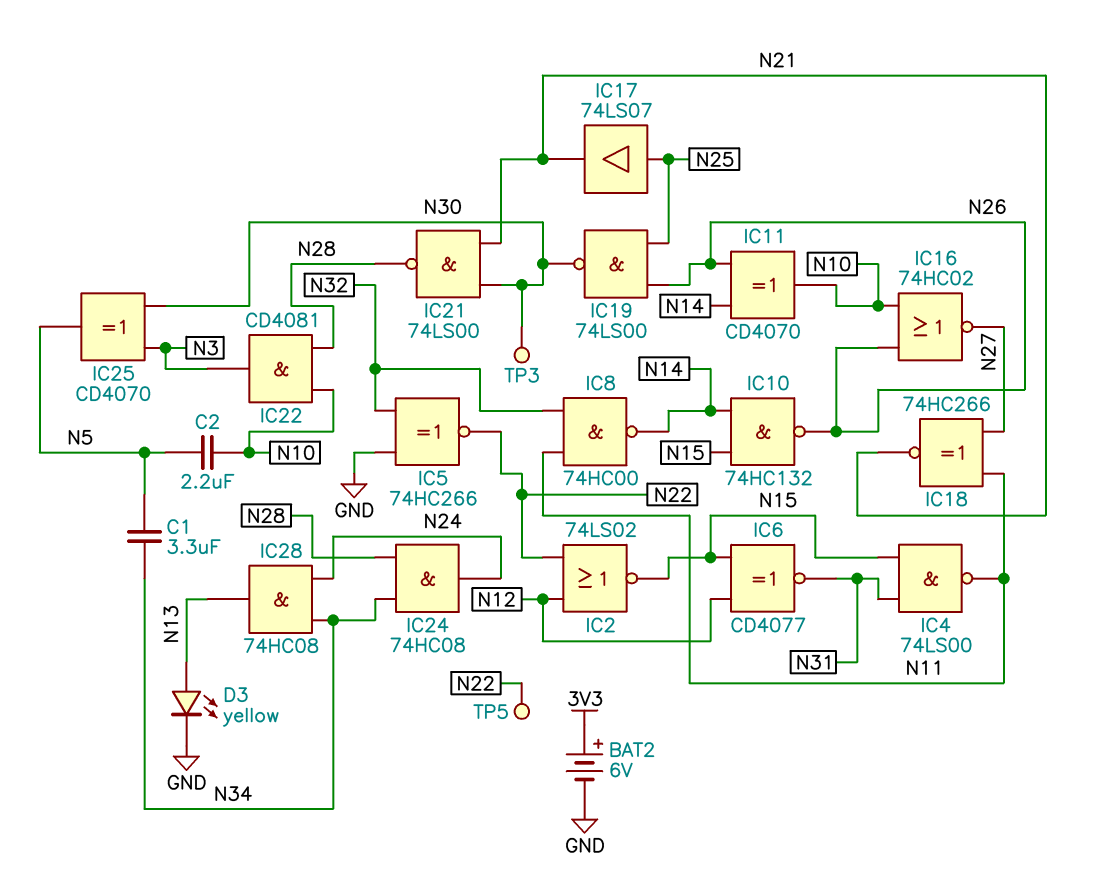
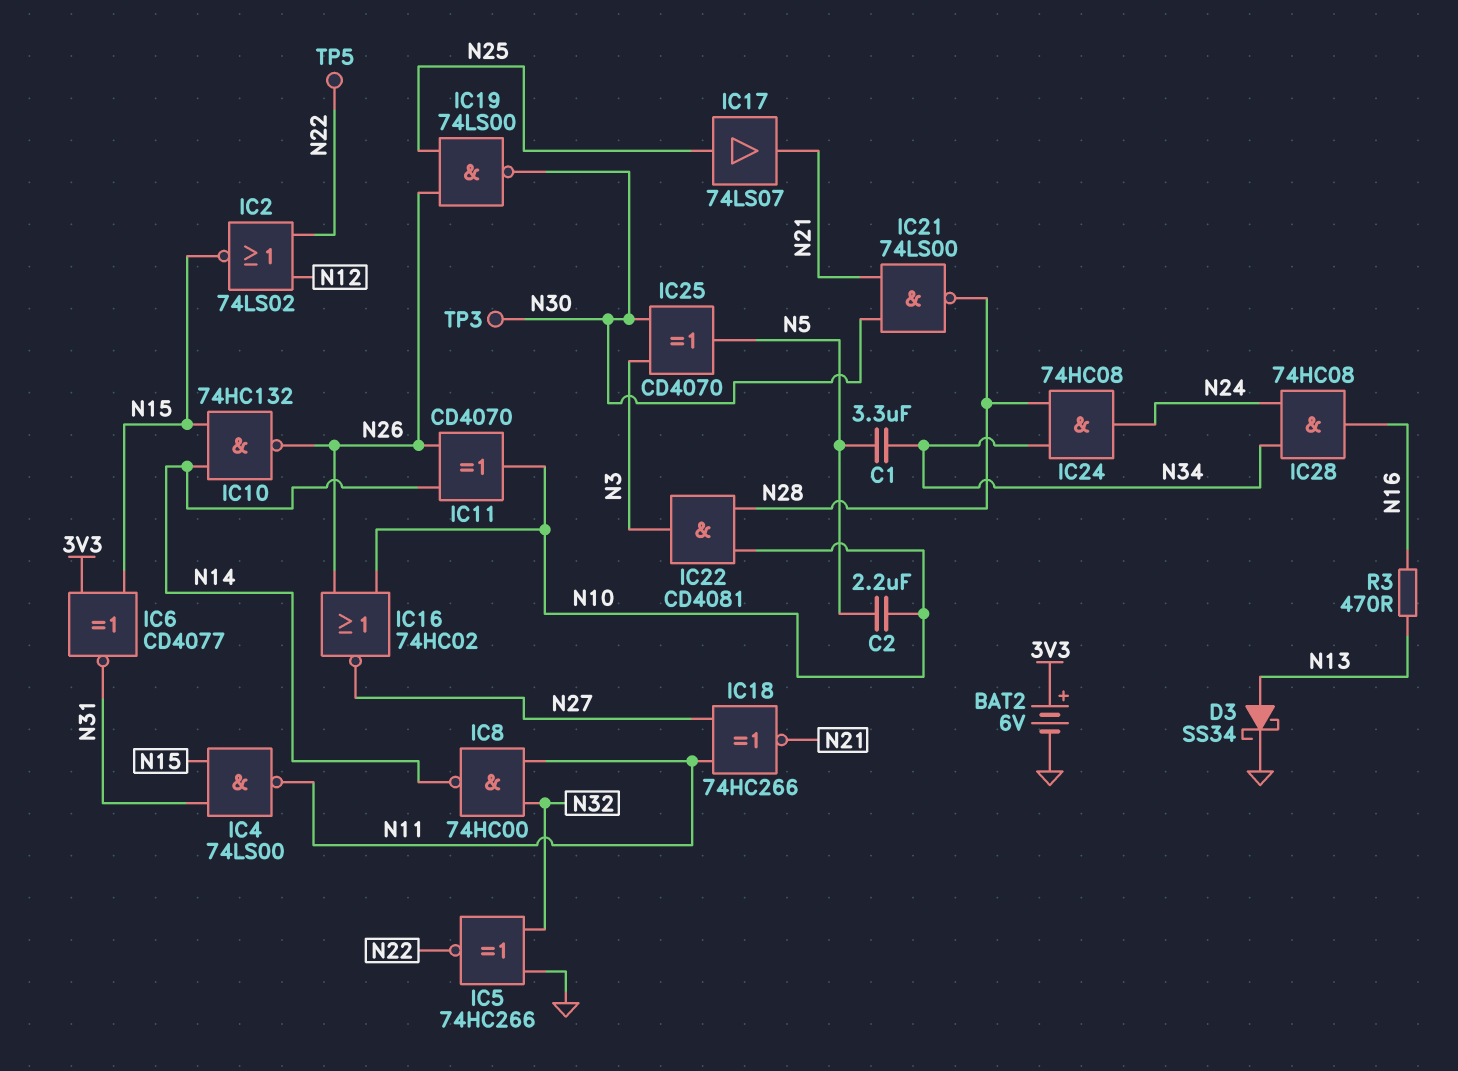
D3: LED yellow (A N13, K GND) -> schottky SS34 (A N13, K GND)
IC6: XNOR CD4077 (in N12, in N15, out N31) -> XNOR CD4077 (in 3V3, in N15, out N31)
IC28: AND 74HC08 (in N24, in N34, out N13) -> AND 74HC08 (in N24, in N34, out N16)
R3: none -> 470 (N13, N16)

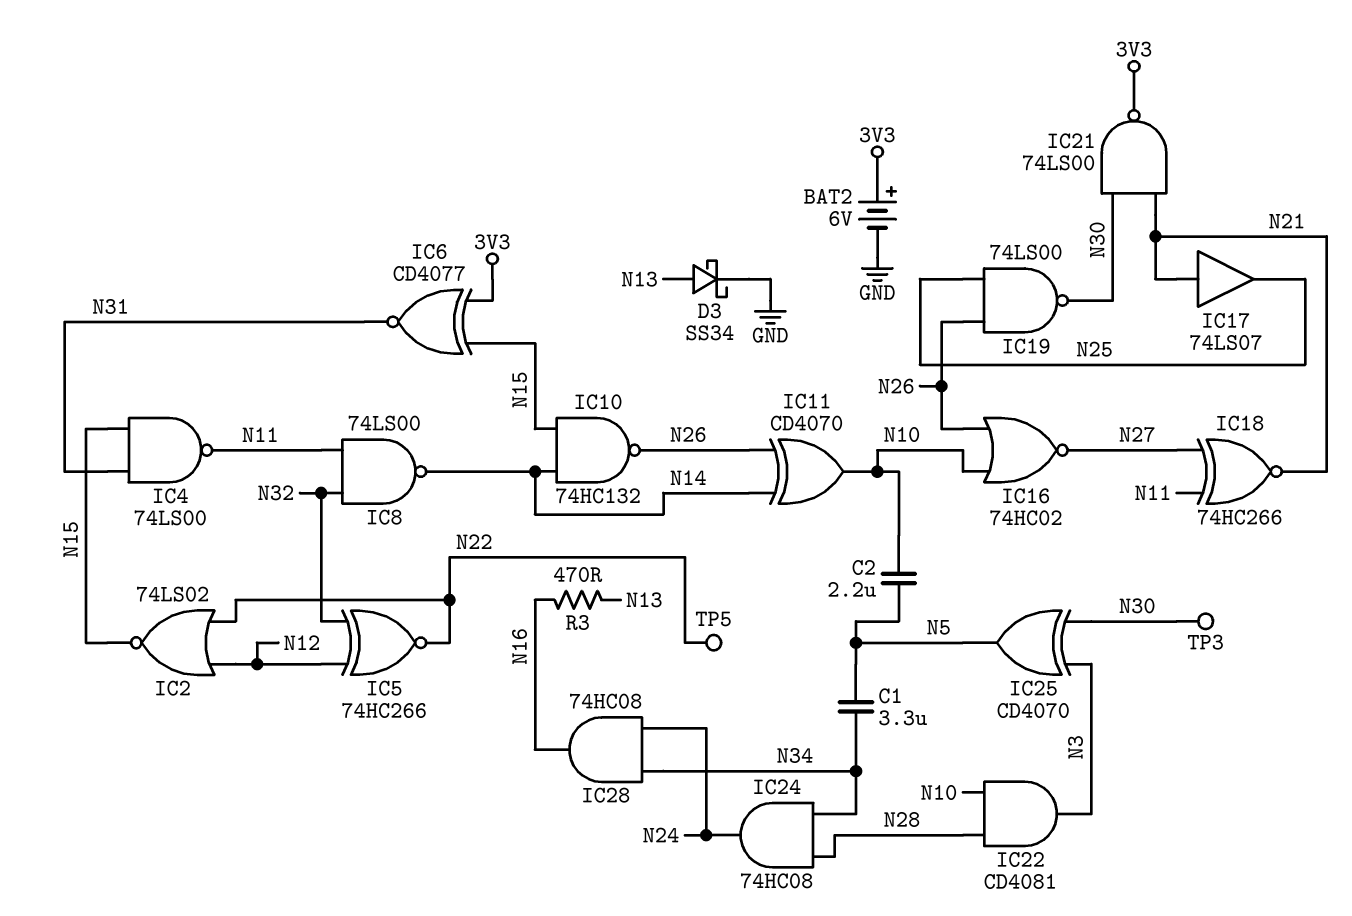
IC5: XNOR 74HC266 (in GND, in N32, out N22) -> XNOR 74HC266 (in N12, in N32, out N22)
IC8: NAND 74HC00 (in N11, in N32, out N14) -> NAND 74LS00 (in N11, in N32, out N14)
IC17: buffer 74LS07 (in N25, out N21) -> buffer 74LS07 (in N21, out N25)
IC21: NAND 74LS00 (in N21, in N30, out N28) -> NAND 74LS00 (in N21, in N30, out 3V3)

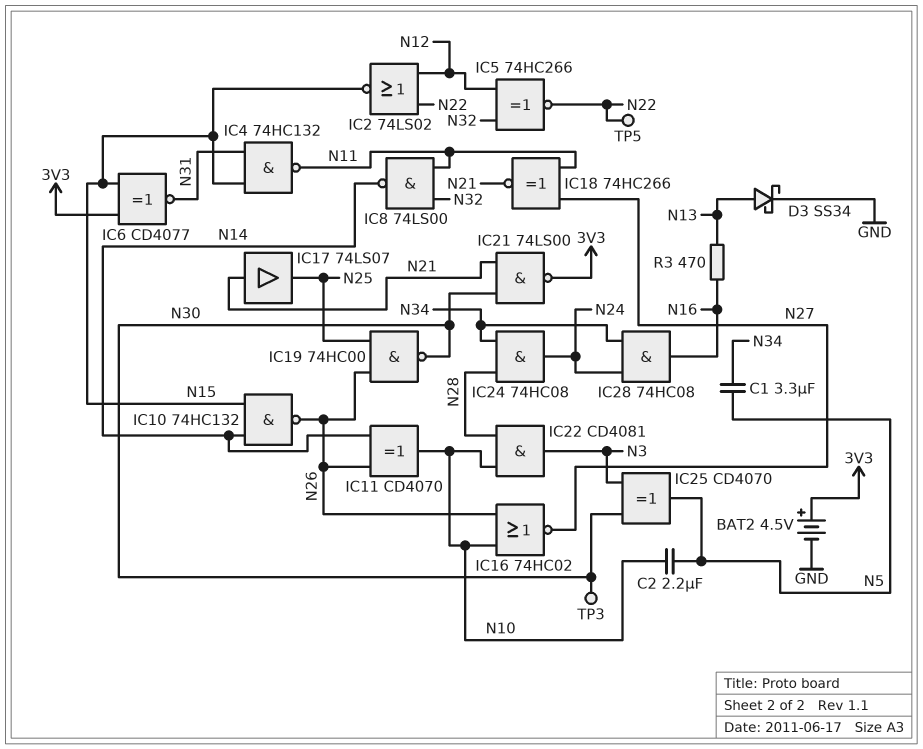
BAT2: 6V (plus 3V3, minus GND) -> 4.5V (plus 3V3, minus GND)
IC4: NAND 74LS00 (in N15, in N31, out N11) -> NAND 74HC132 (in N15, in N31, out N11)
IC19: NAND 74LS00 (in N25, in N26, out N30) -> NAND 74HC00 (in N25, in N26, out N30)

